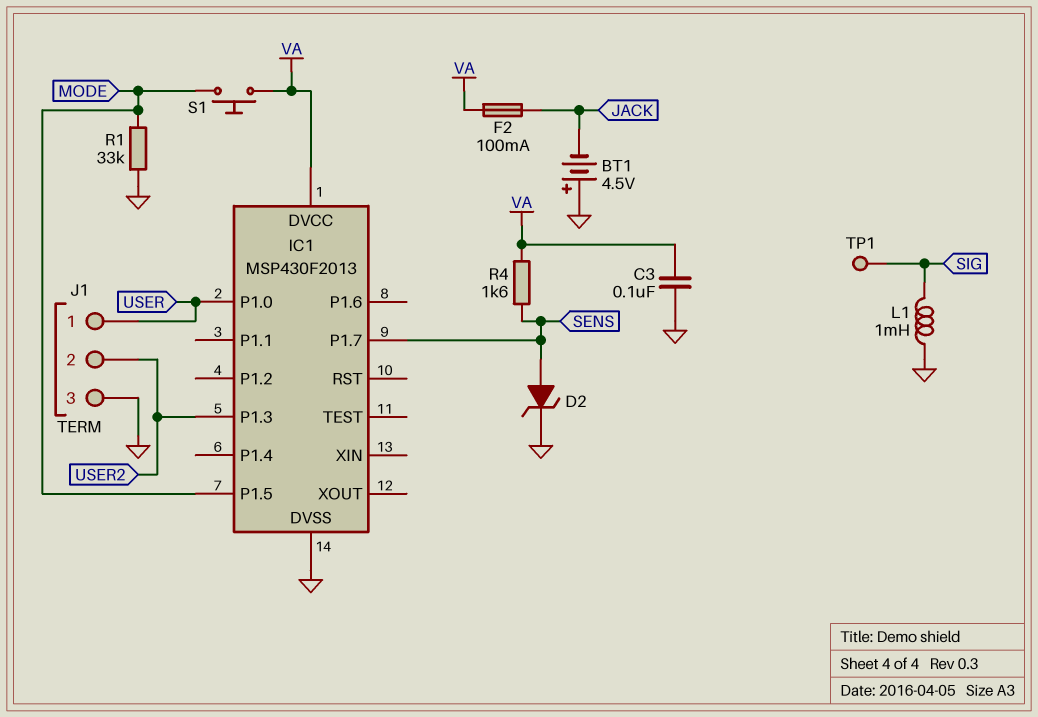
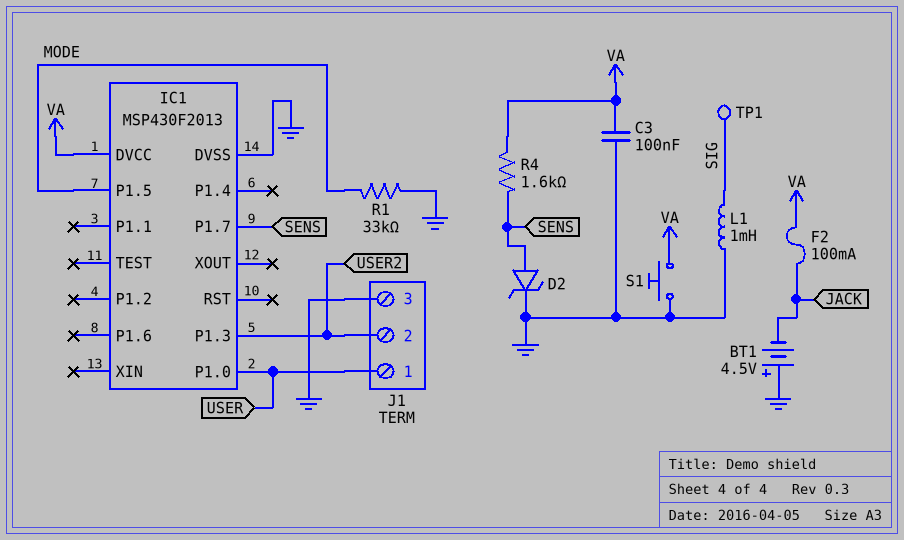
S1: button (MODE, VA) -> button (GND, VA)

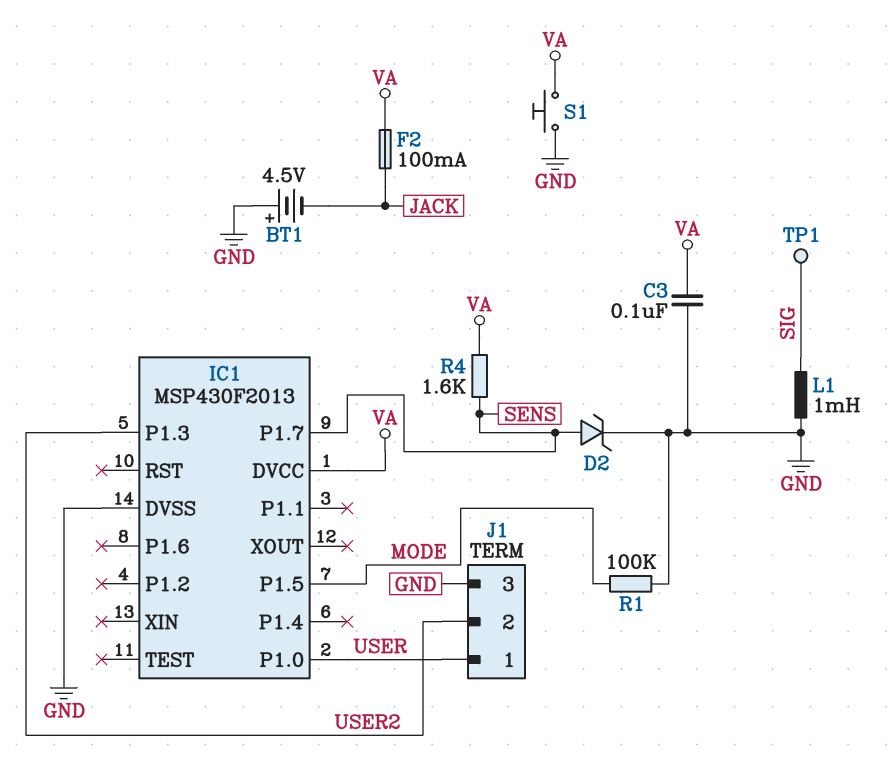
R1: 33k (GND, MODE) -> 100k (GND, MODE)

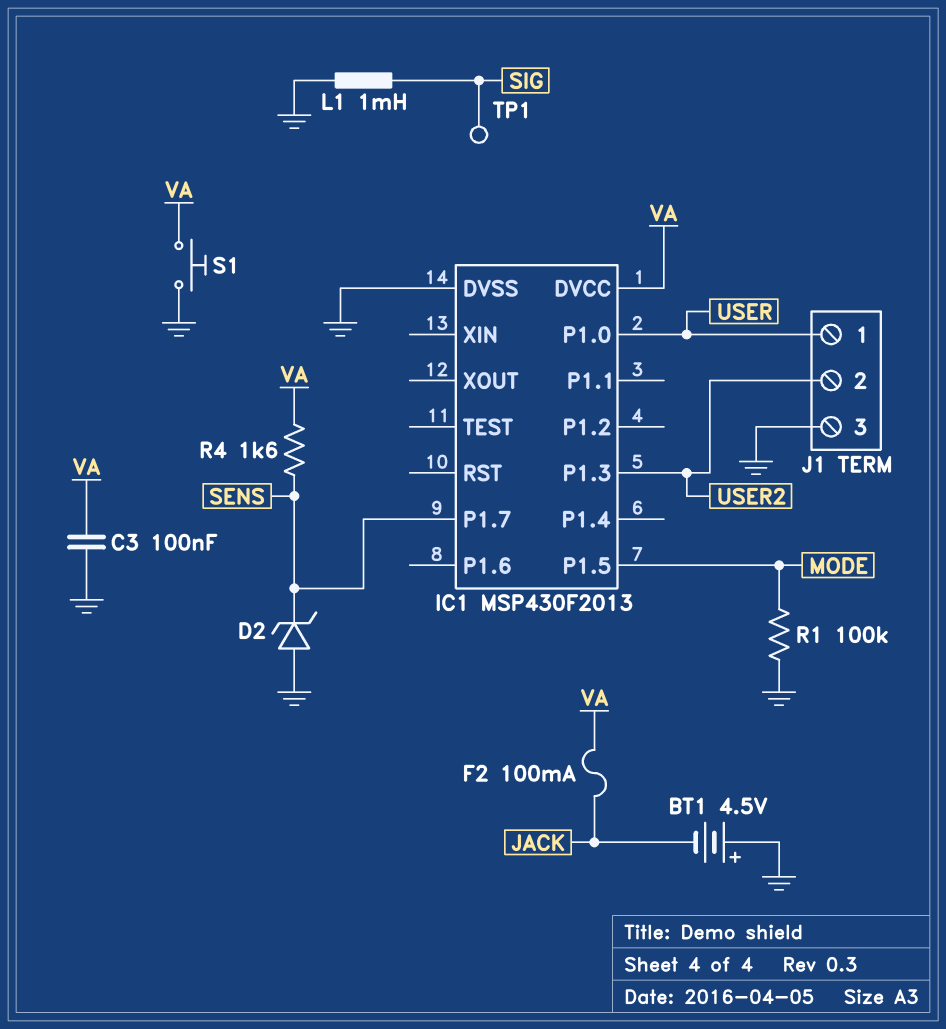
D2: zener (A SENS, K GND) -> zener (A GND, K SENS)

